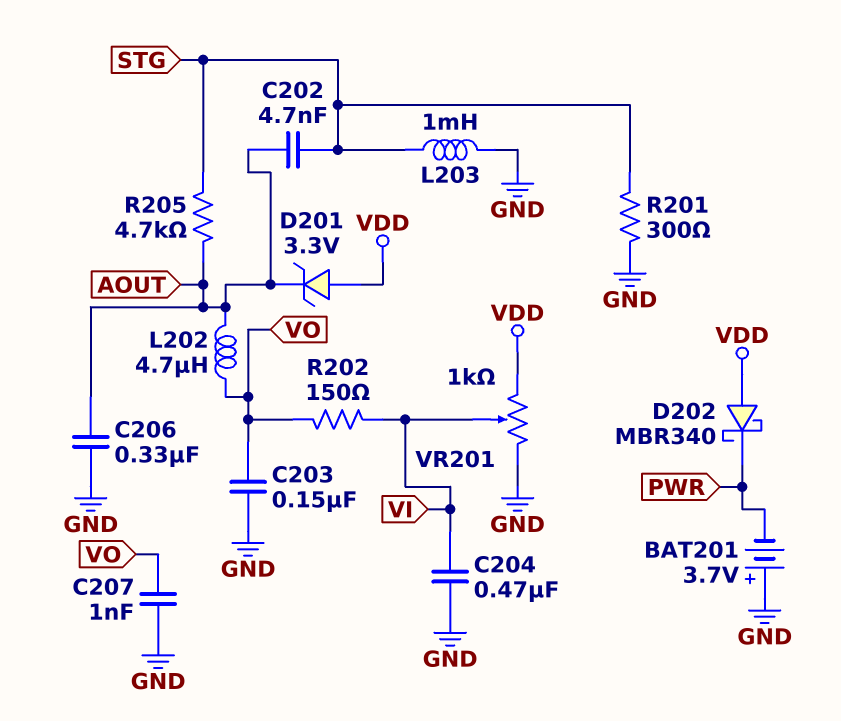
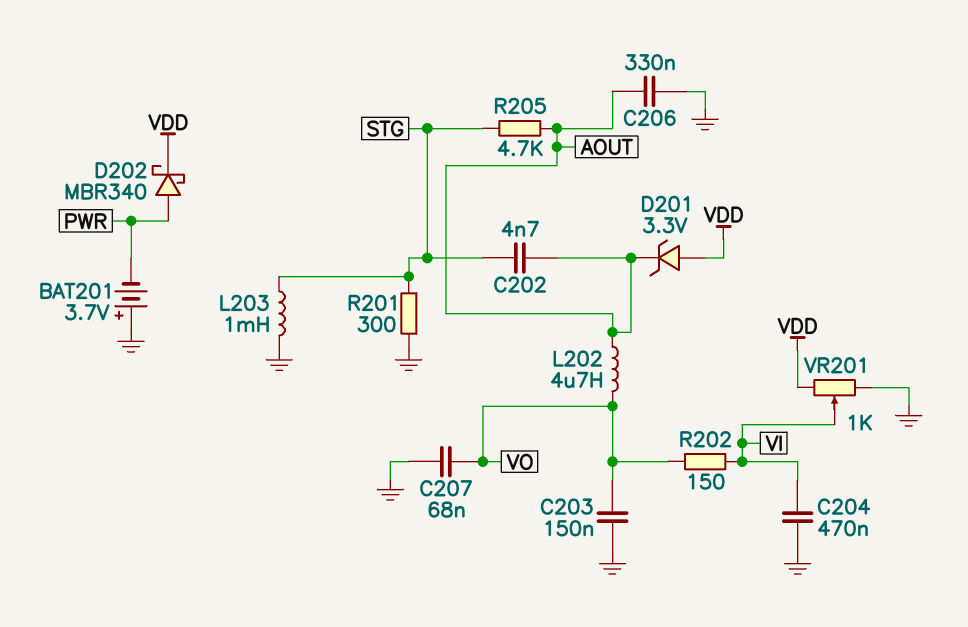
C207: 1nF (GND, VO) -> 68nF (GND, VO)
D202: schottky MBR340 (A VDD, K PWR) -> schottky MBR340 (A PWR, K VDD)

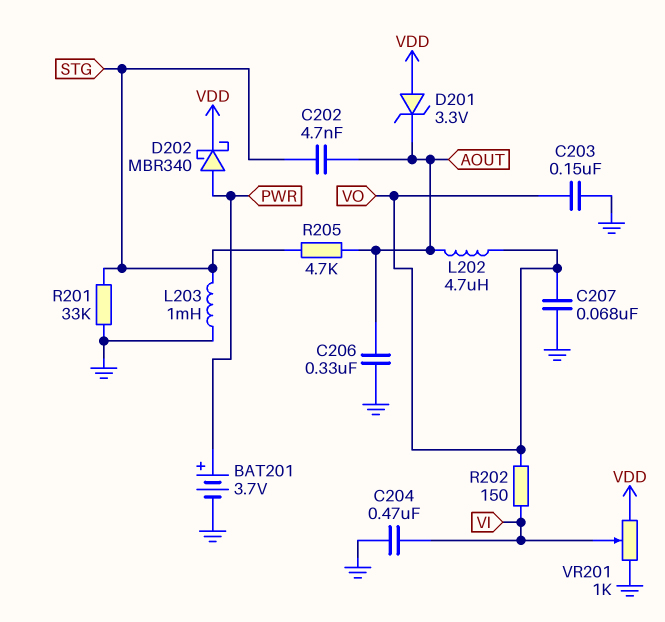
BAT201: 3.7V (plus GND, minus PWR) -> 3.7V (plus PWR, minus GND)
R201: 300 (GND, STG) -> 33k (GND, STG)

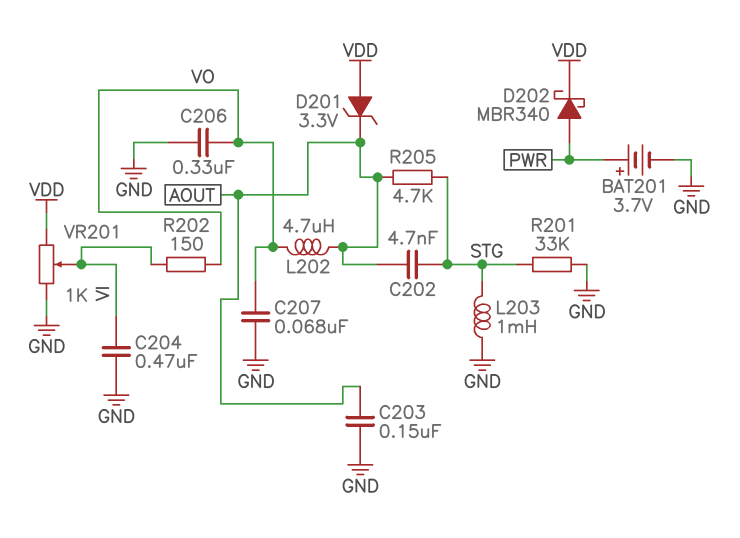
C203: 150nF (GND, VO) -> 150nF (AOUT, GND)
C206: 330nF (AOUT, GND) -> 330nF (GND, VO)

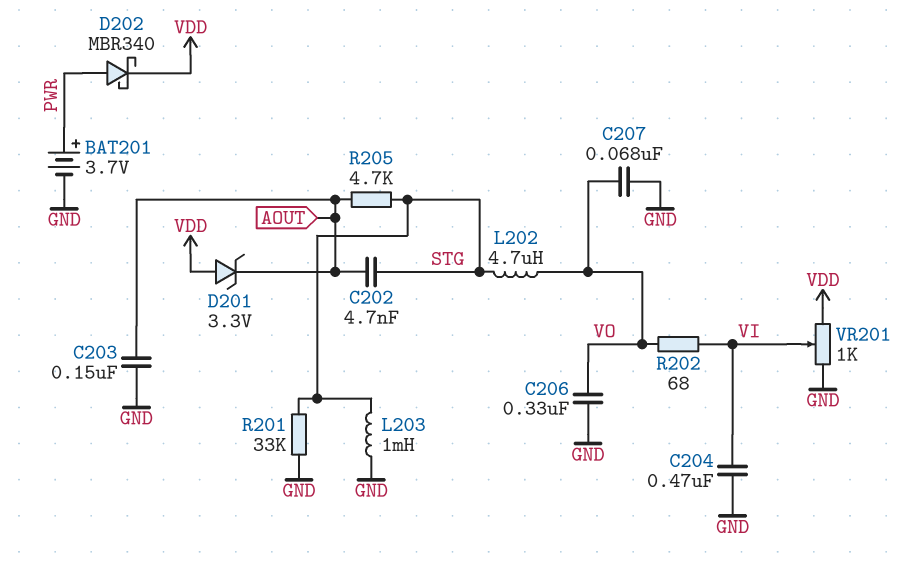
L202: 4.7uH (AOUT, VO) -> 4.7uH (STG, VO)
R202: 150 (VI, VO) -> 68 (VI, VO)

